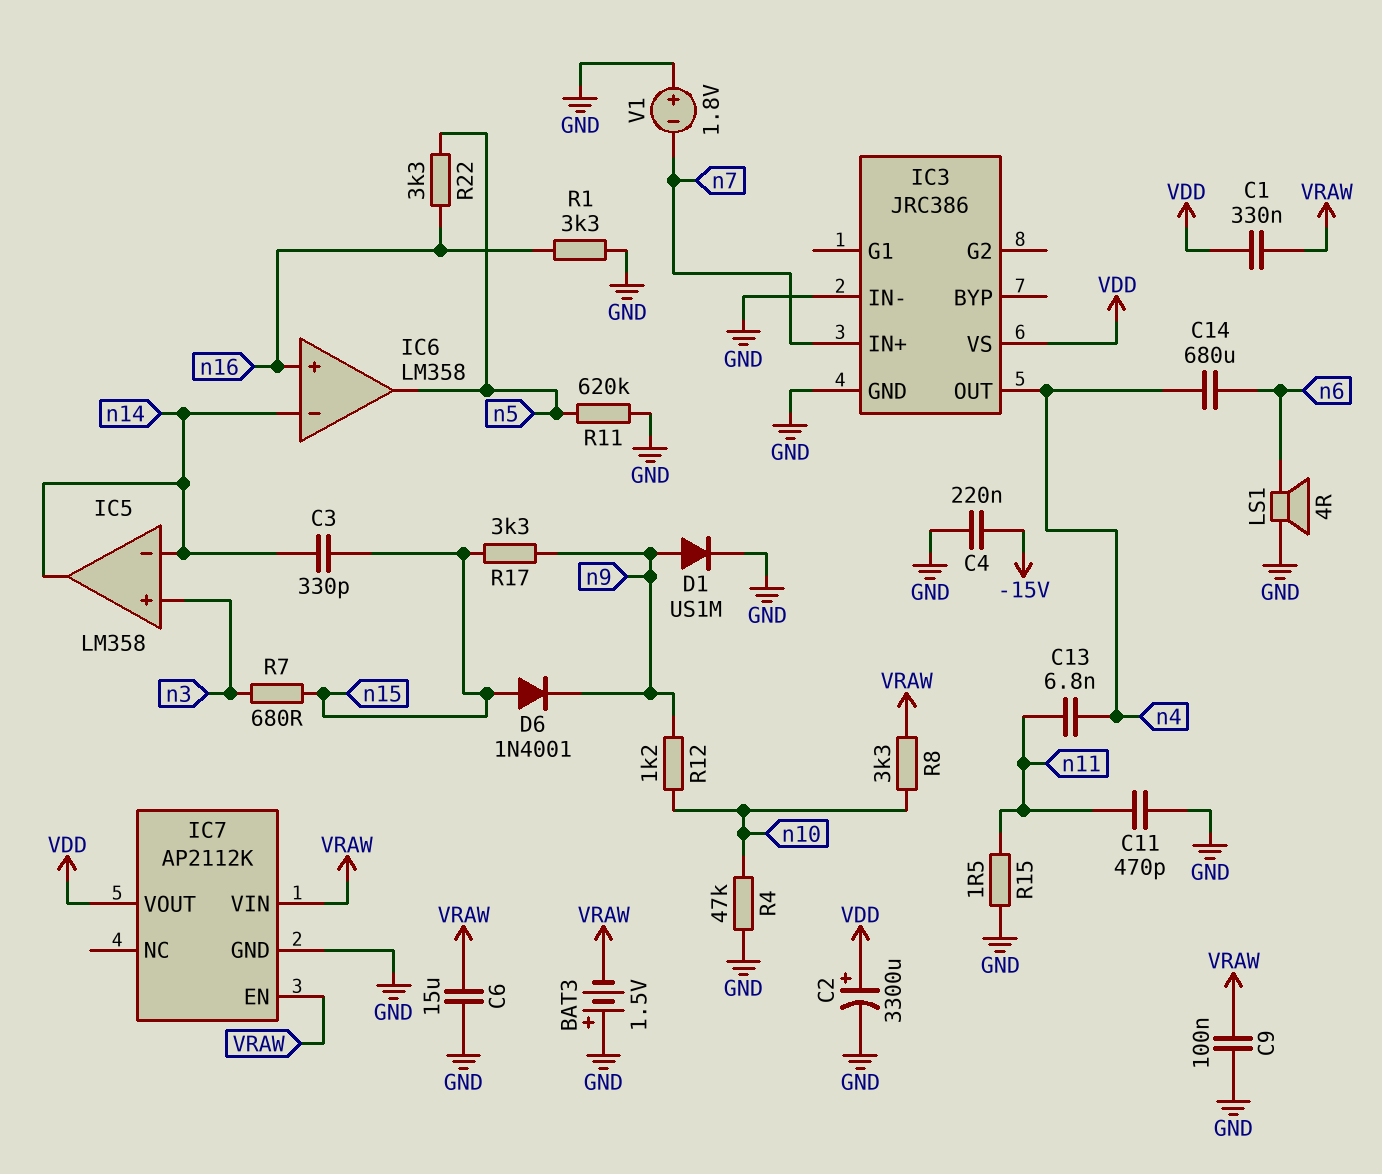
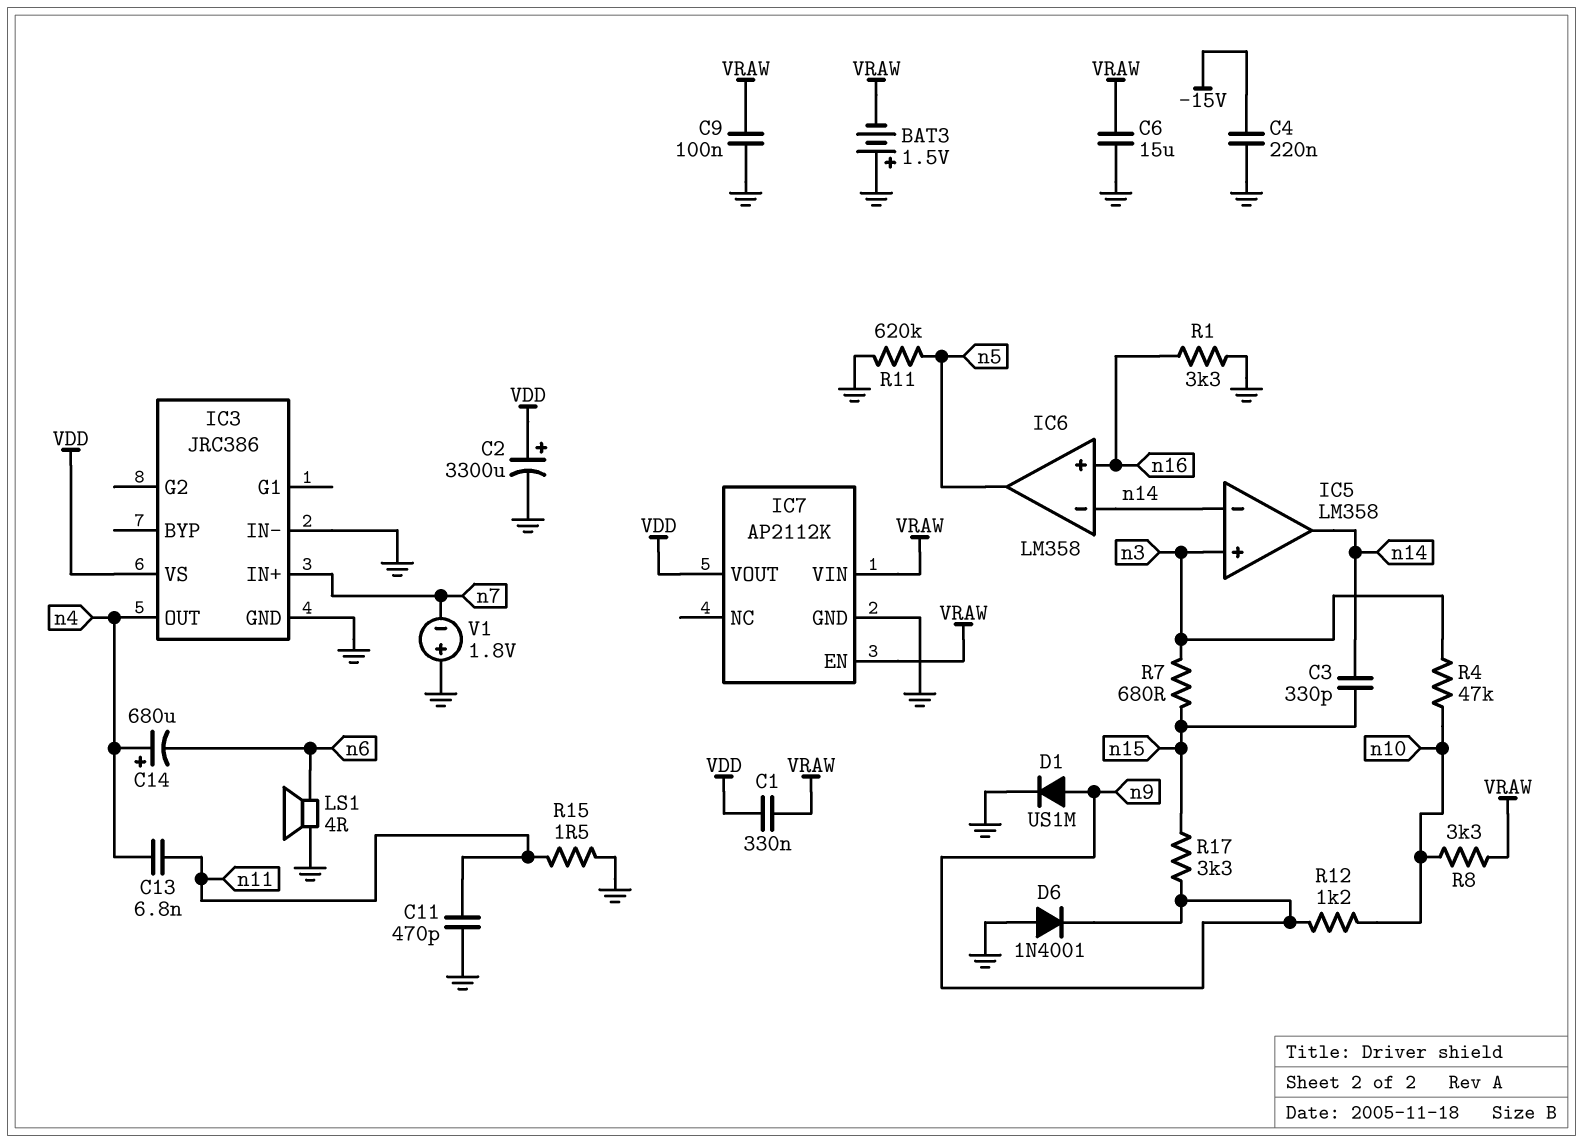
C14: 680uF (n4, n6) -> 680uF (plus n4, minus n6)
D6: diode 1N4001 (A n15, K n9) -> diode 1N4001 (A GND, K n9)
R4: 47k (GND, n10) -> 47k (n3, n10)
R22: 3.3k (n5, n16) -> none

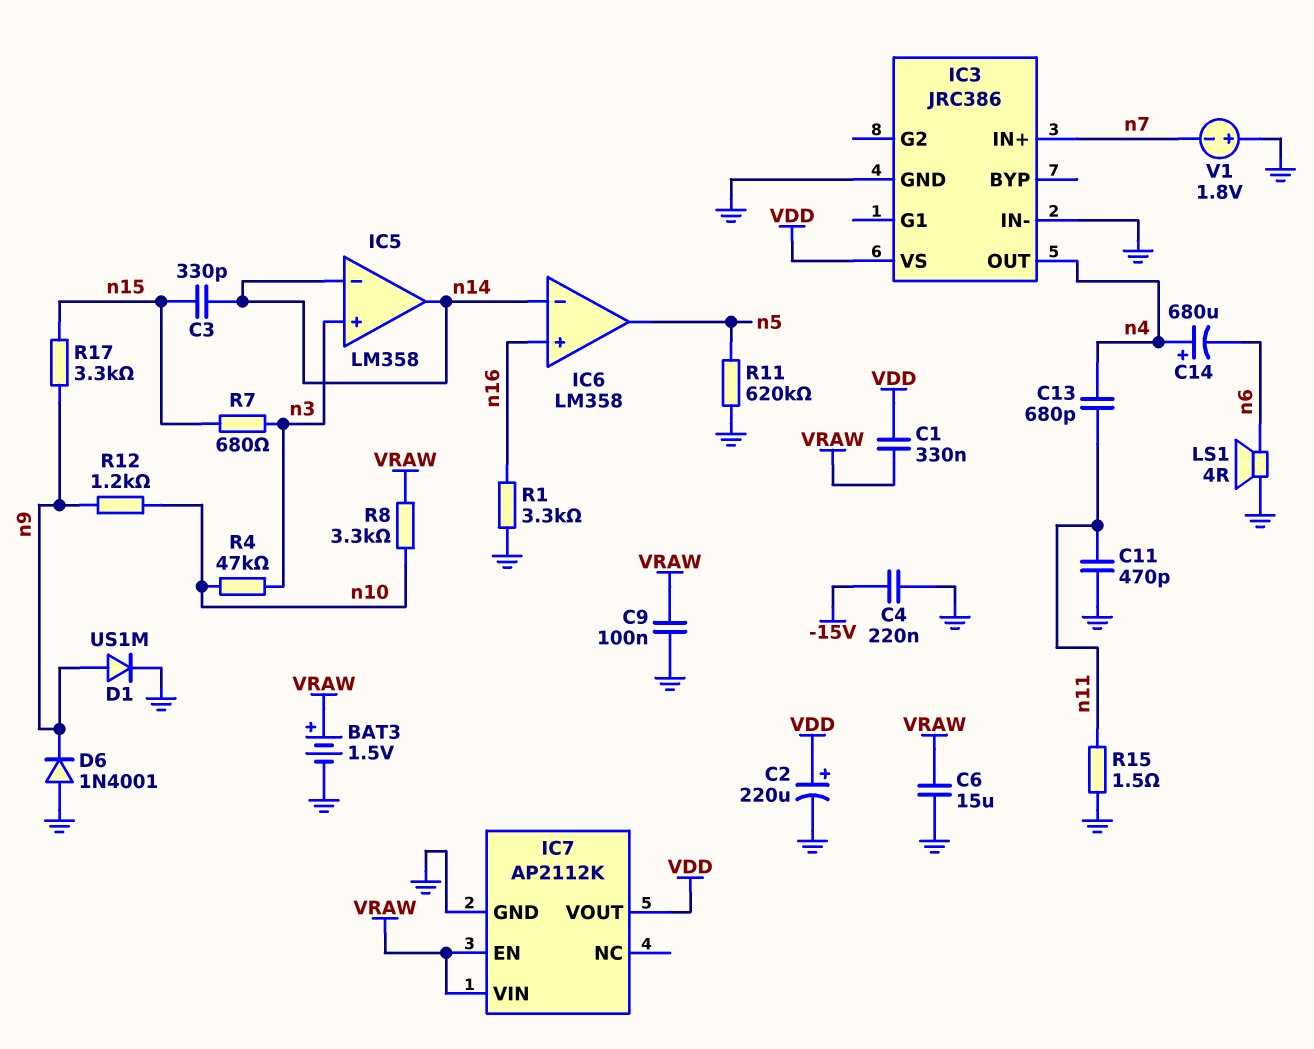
BAT3: 1.5V (plus GND, minus VRAW) -> 1.5V (plus VRAW, minus GND)
C2: 3300uF (plus VDD, minus GND) -> 220uF (plus VDD, minus GND)
C13: 6.8nF (n4, n11) -> 680pF (n4, n11)

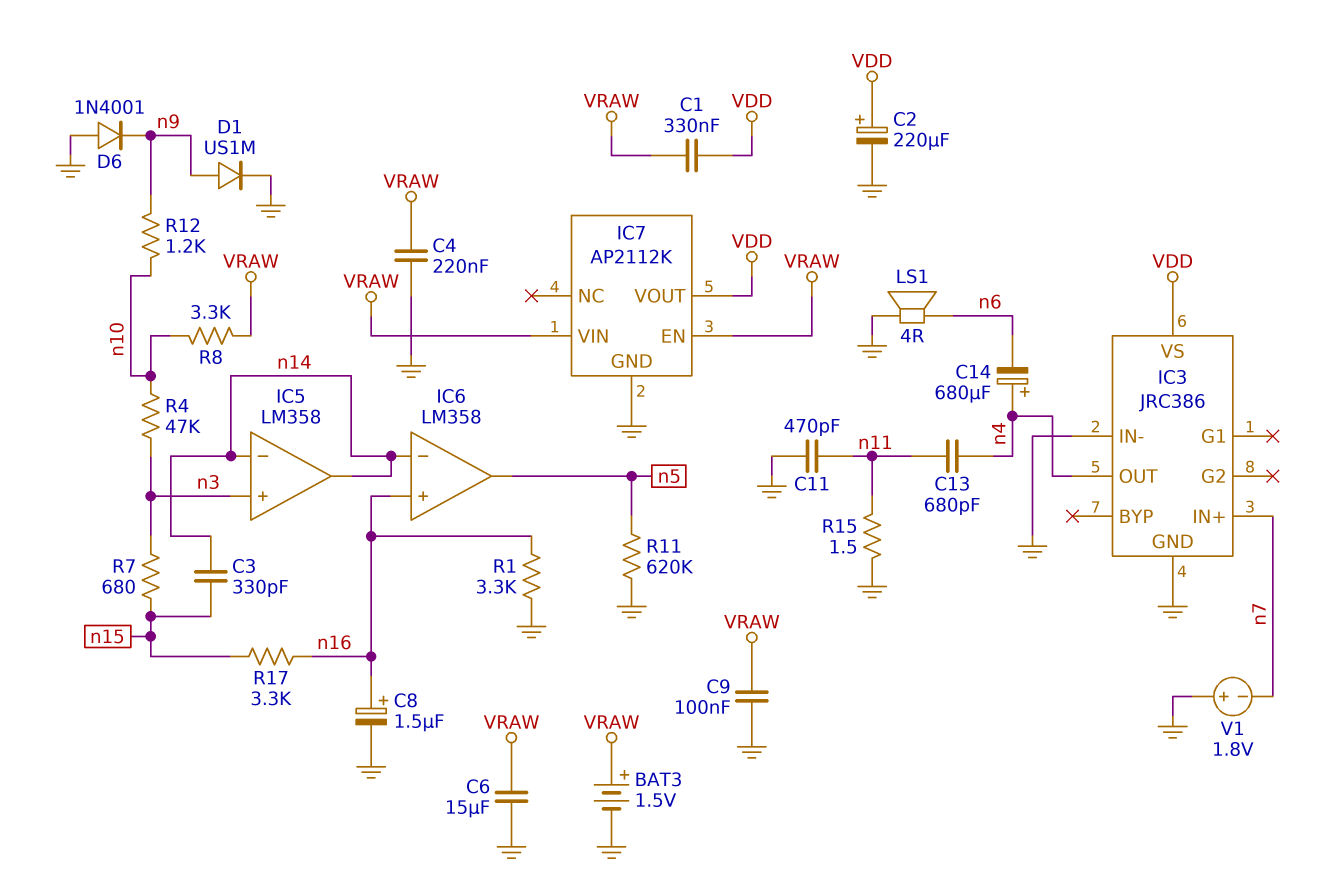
C4: 220nF (-15V, GND) -> 220nF (GND, VRAW)
C8: none -> 1.5uF (plus n16, minus GND)
R17: 3.3k (n9, n15) -> 3.3k (n15, n16)

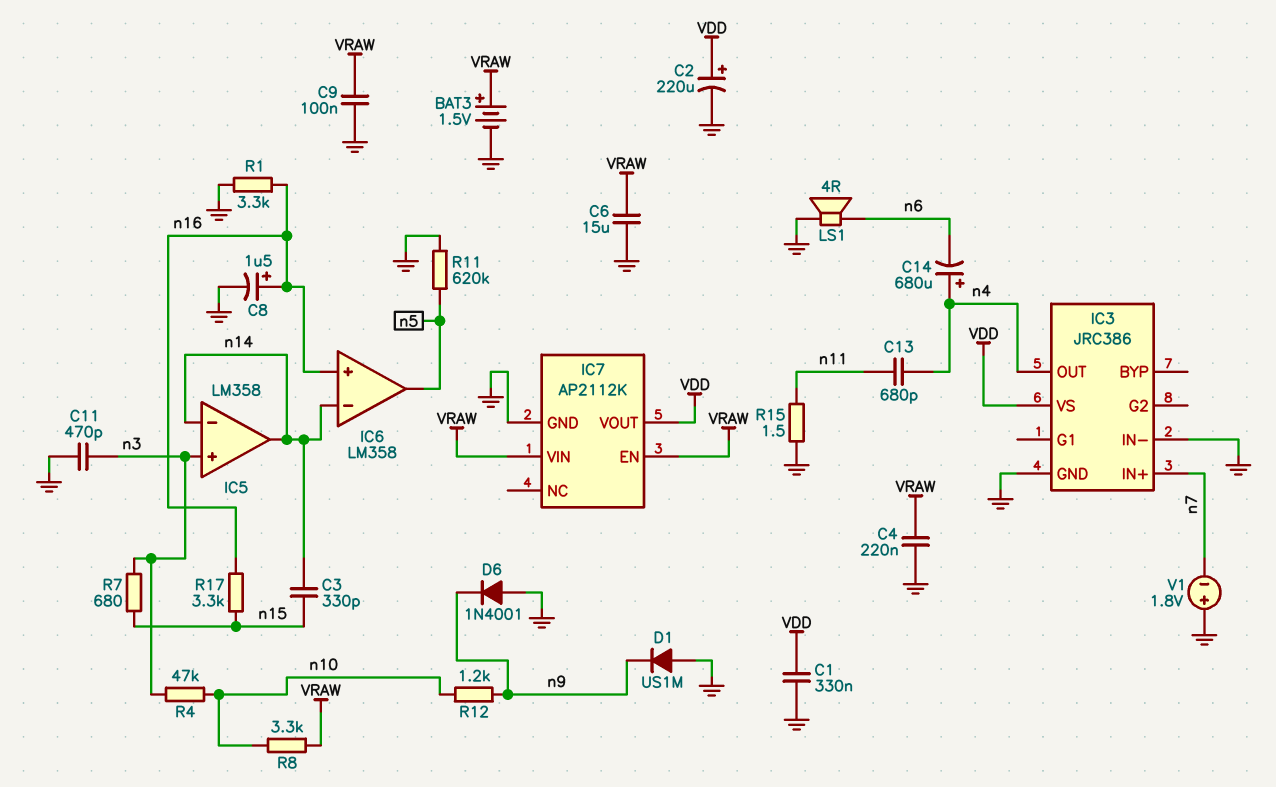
C1: 330nF (VDD, VRAW) -> 330nF (GND, VDD)
C11: 470pF (GND, n11) -> 470pF (GND, n3)
D1: diode US1M (A n9, K GND) -> diode US1M (A GND, K n9)

